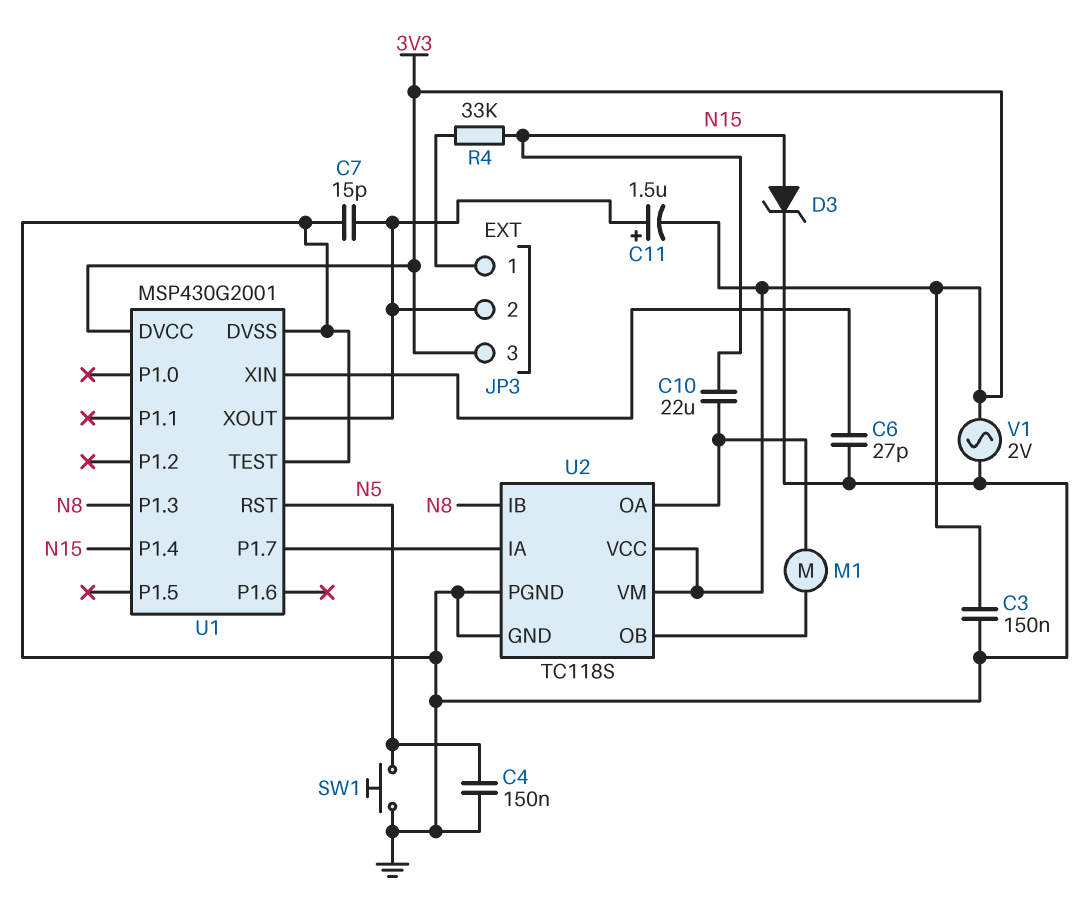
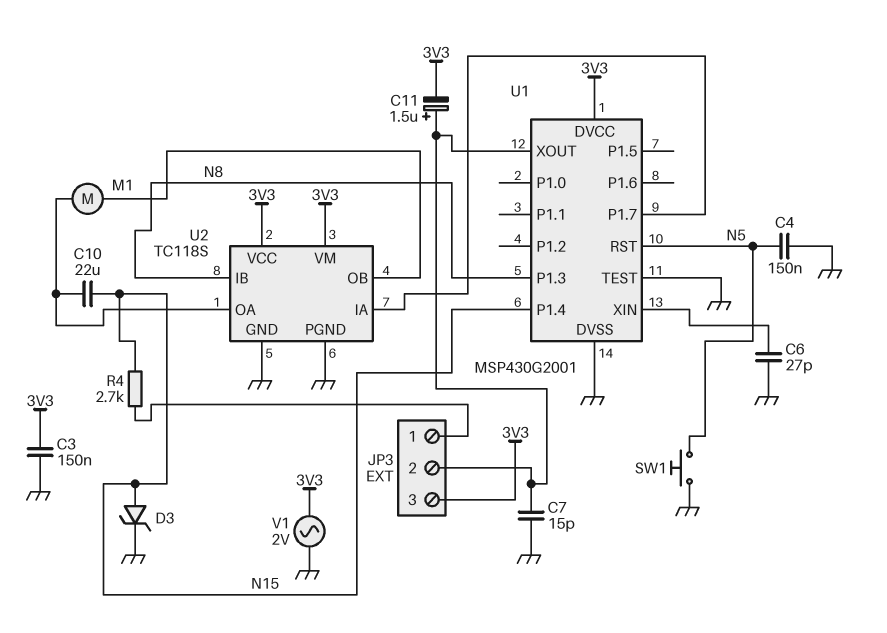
R4: 33k (JP3/1, N15) -> 2.7k (JP3/1, N15)

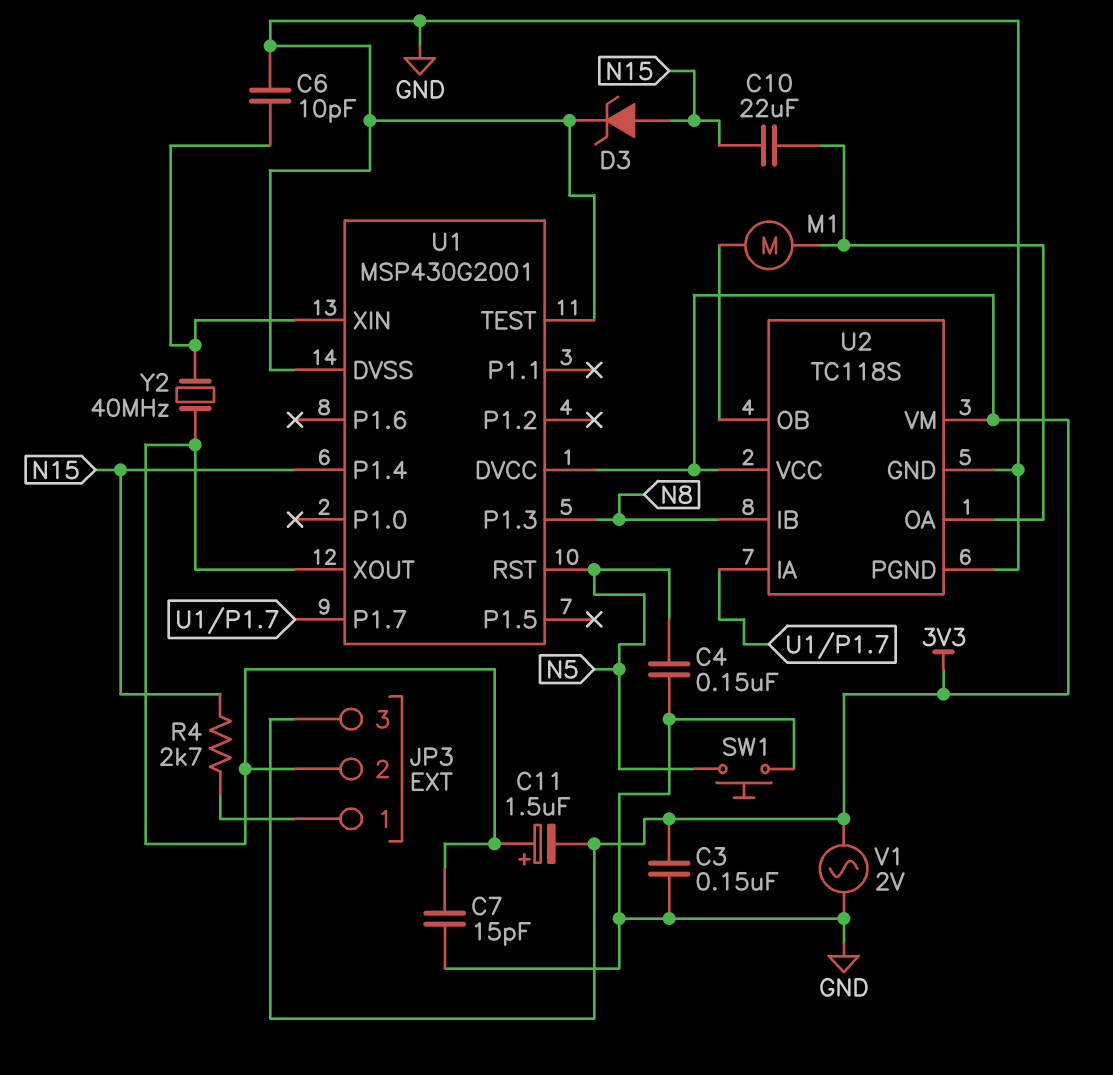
C6: 27pF (GND, U1/XIN) -> 10pF (GND, U1/XIN)
Y2: none -> 40MHz (JP3/2, U1/XIN)

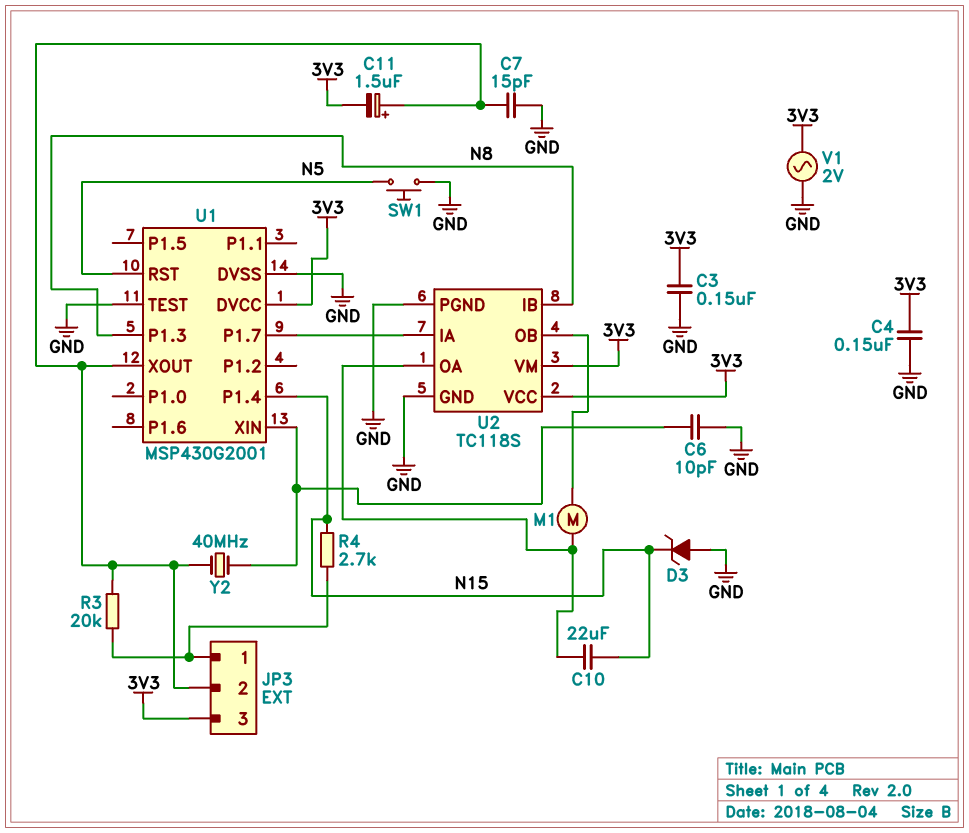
C4: 150nF (GND, N5) -> 150nF (3V3, GND)
D3: zener (A N15, K GND) -> zener (A GND, K N15)
R3: none -> 20k (JP3/1, JP3/2)

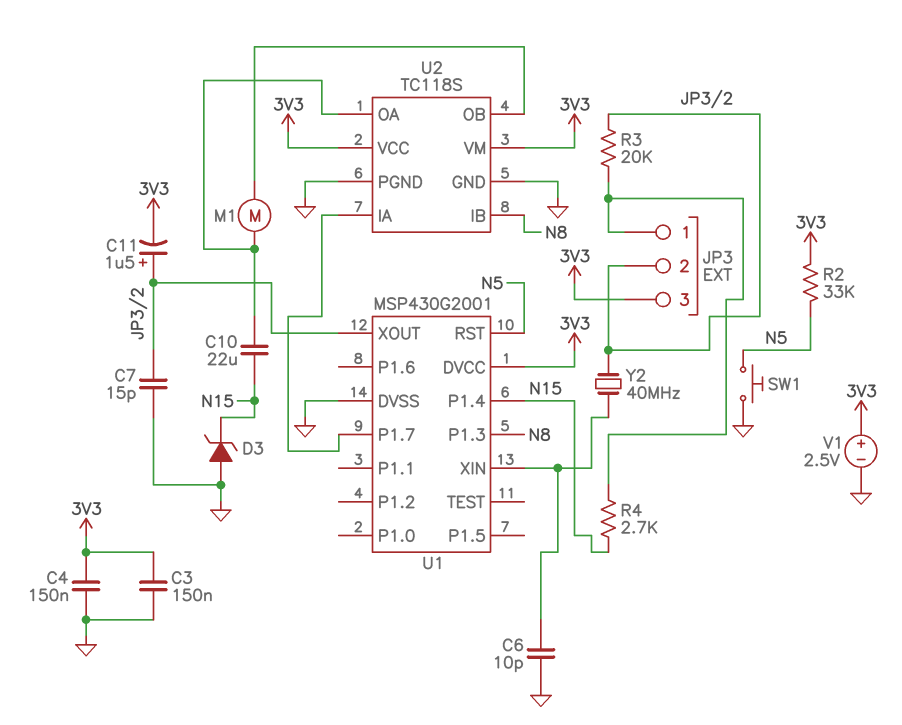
R2: none -> 33k (3V3, N5)
U1 pin TEST: GND -> none
V1: AC 2V (3V3, GND) -> 2.5V (plus 3V3, minus GND)

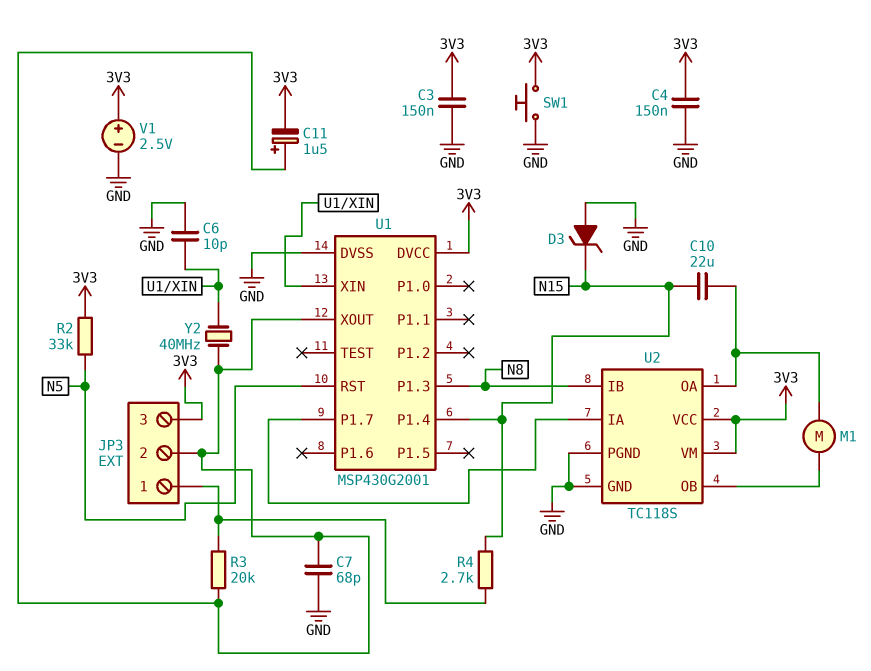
C7: 15pF (GND, JP3/2) -> 68pF (GND, JP3/2)
SW1: button (GND, N5) -> button (3V3, GND)

